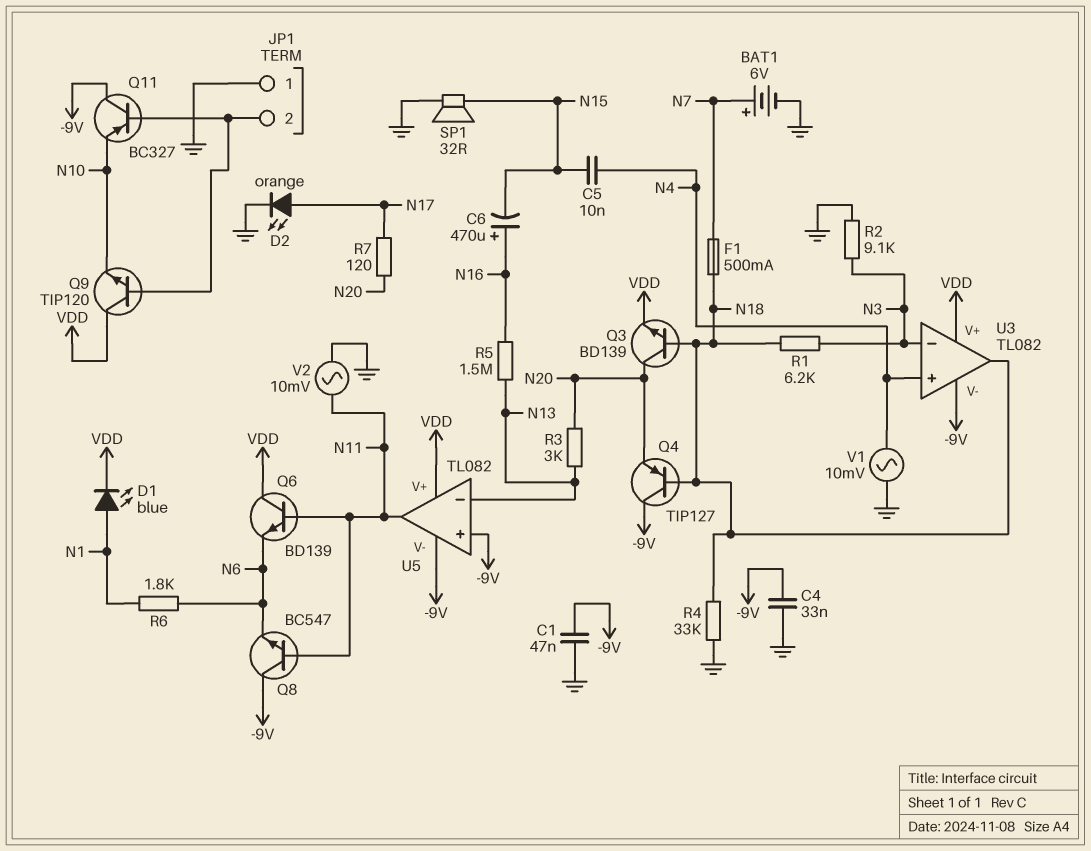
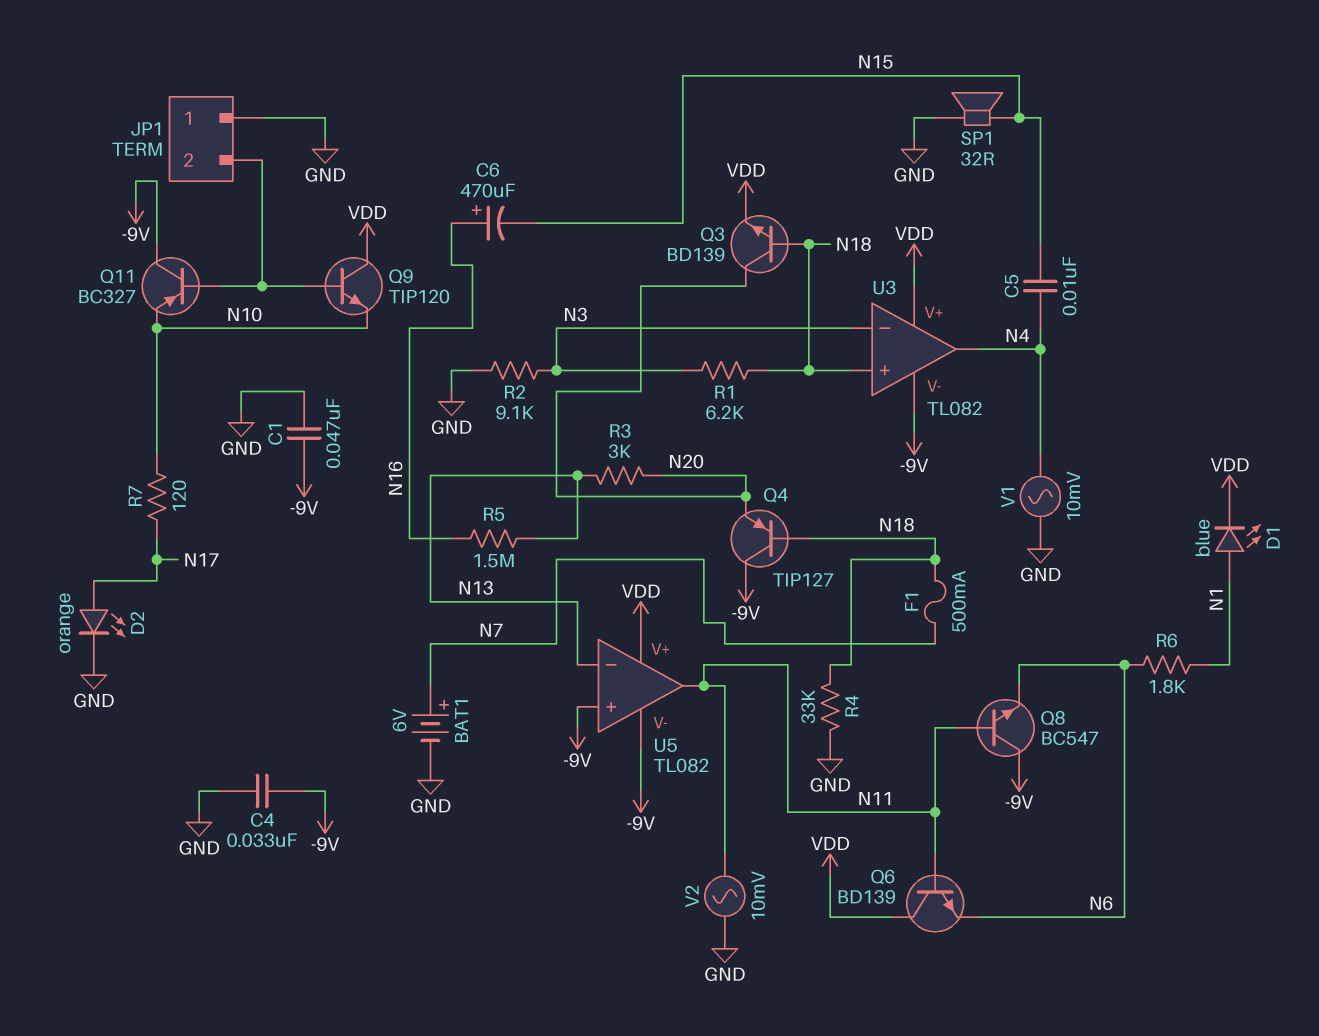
R7: 120 (N17, N20) -> 120 (N10, N17)
U3 pin in+: N4 -> N18
U3 pin out: N18 -> N4

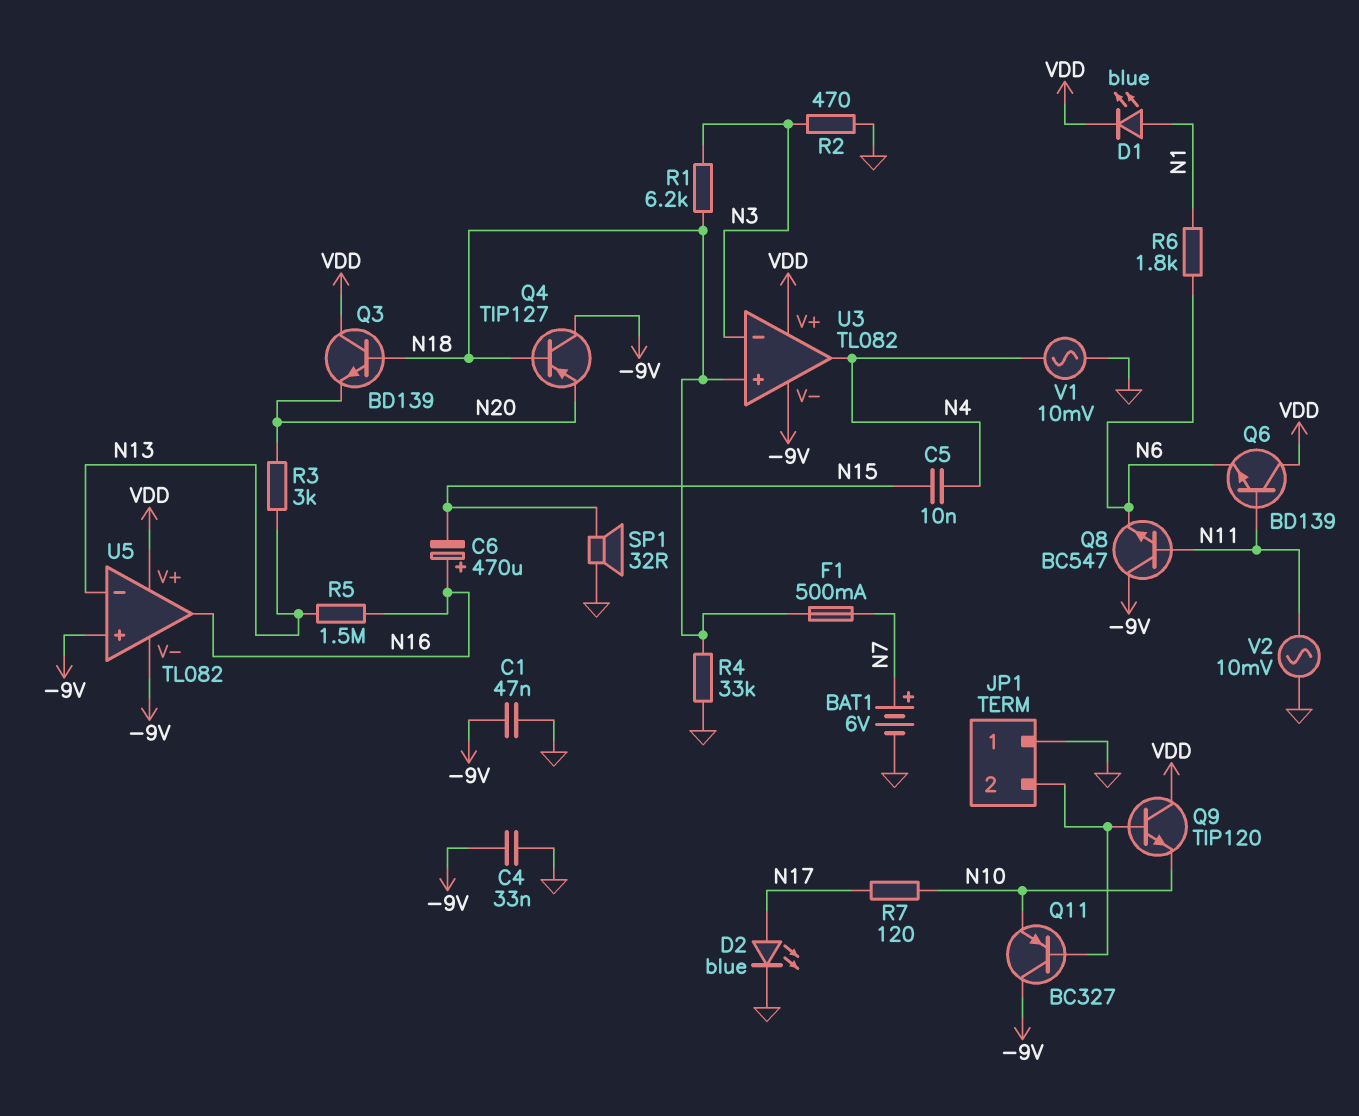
D2: LED orange (A N17, K GND) -> LED blue (A N17, K GND)
Q3: NPN BD139 (B N18, C N20, E VDD) -> NPN BD139 (B N18, C VDD, E N20)
R2: 9.1k (GND, N3) -> 470 (GND, N3)
U5 pin out: N11 -> N16

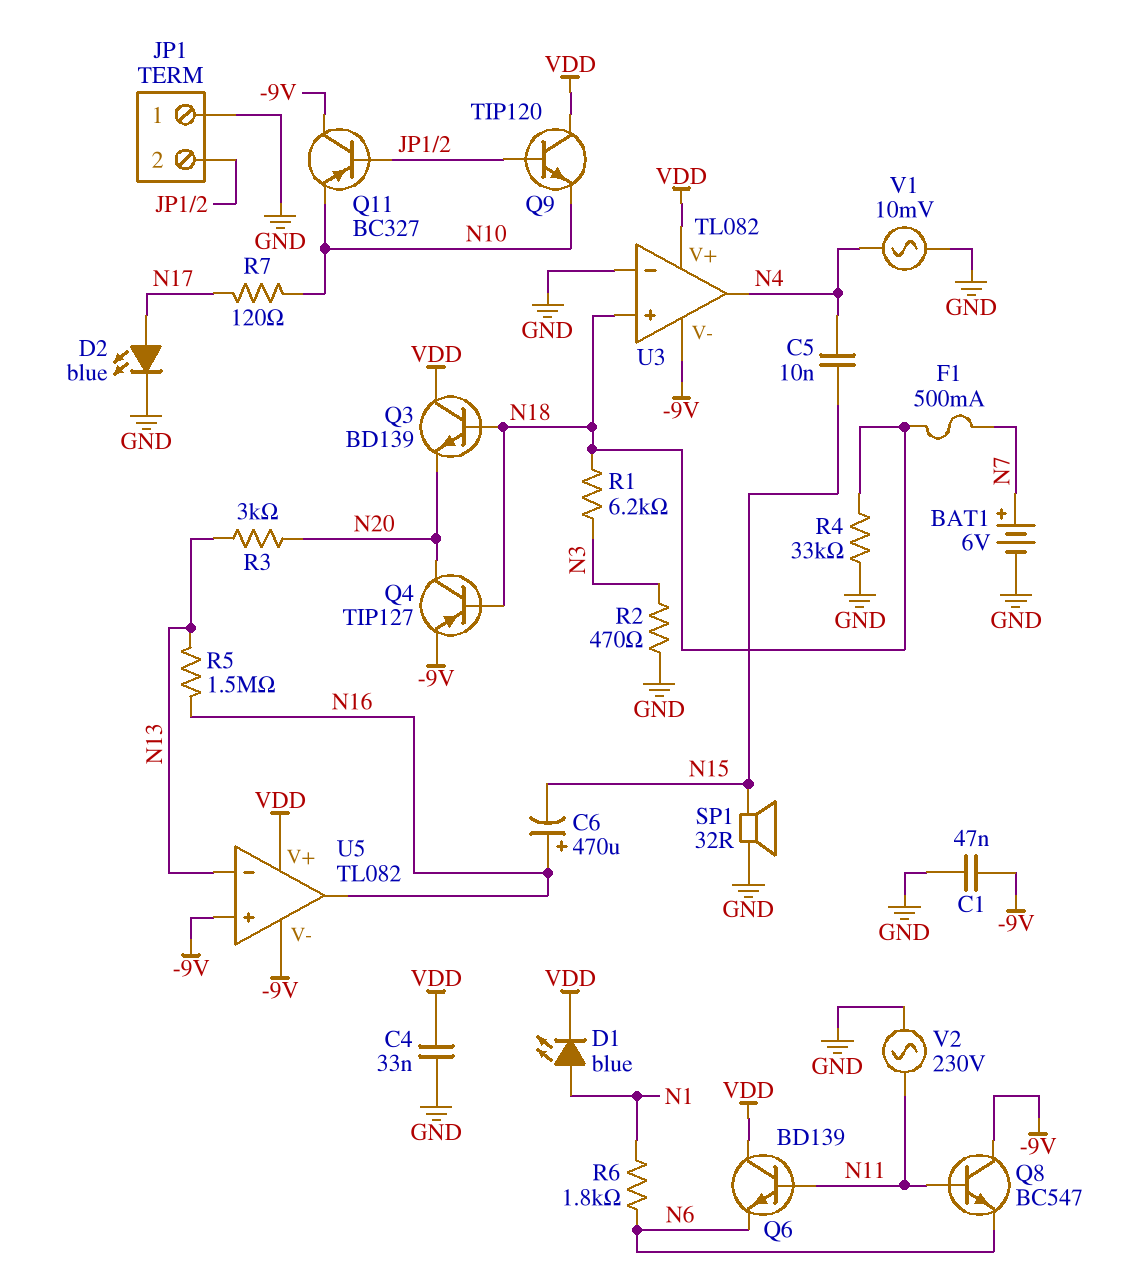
C4: 33nF (-9V, GND) -> 33nF (GND, VDD)
Q4: PNP TIP127 (B N18, C -9V, E N20) -> PNP TIP127 (B N18, C N20, E -9V)
U3 pin in-: N3 -> GND
V2: AC 10mV (GND, N11) -> AC 230V (GND, N11)

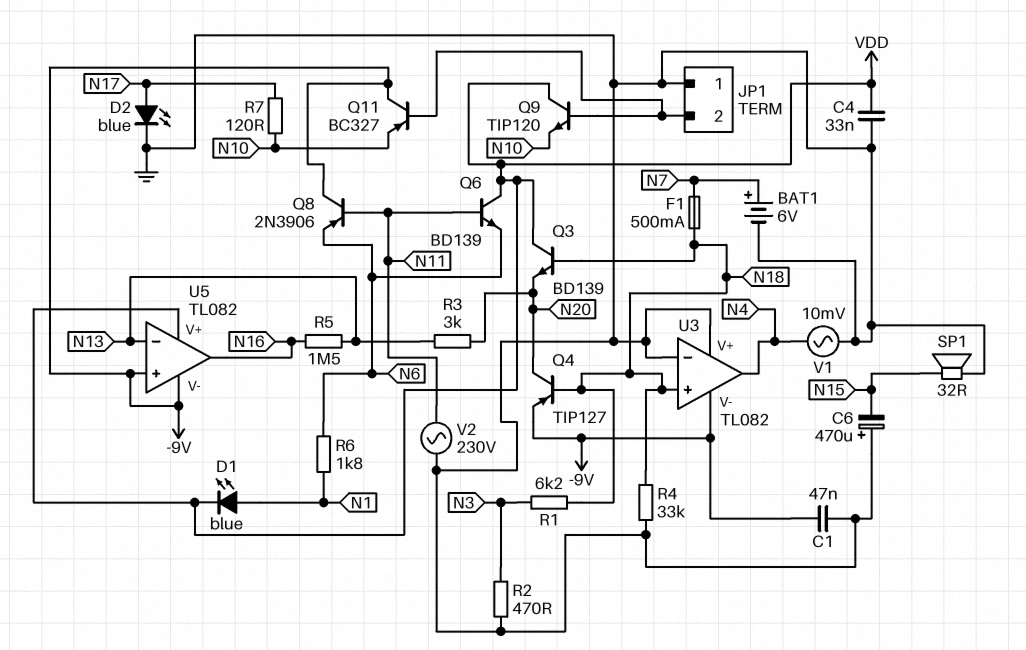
C5: 10nF (N4, N15) -> none
C6: 470uF (plus N16, minus N15) -> 470uF (plus GND, minus N15)
Q8: NPN BC547 (B N11, C -9V, E N6) -> PNP 2N3906 (B N11, C -9V, E N6)
U3 pin V+: VDD -> GND

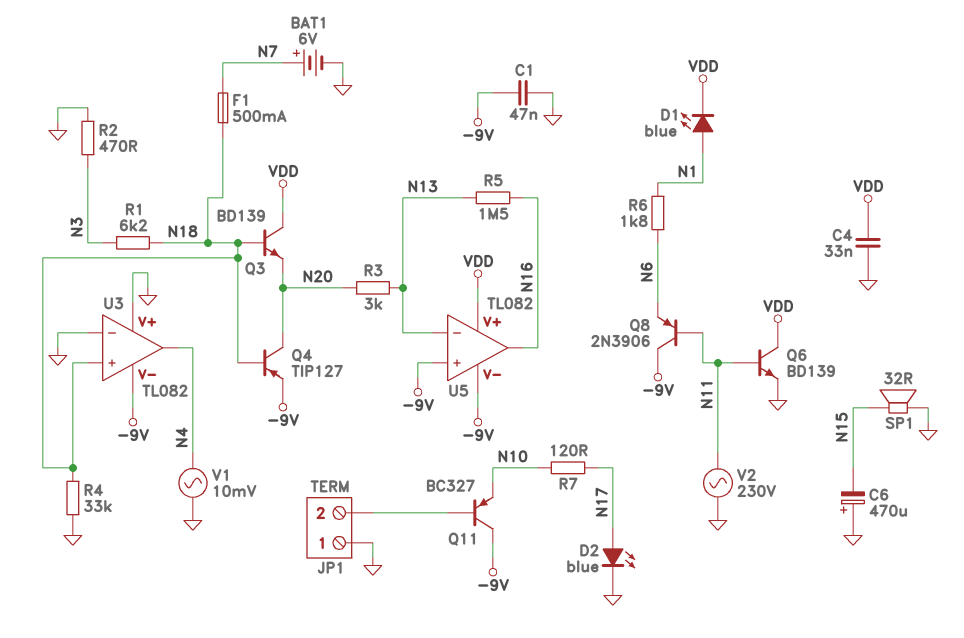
Q6: NPN BD139 (B N11, C VDD, E N6) -> NPN BD139 (B N11, C VDD, E GND)
Q9: NPN TIP120 (B JP1/2, C VDD, E N10) -> none

